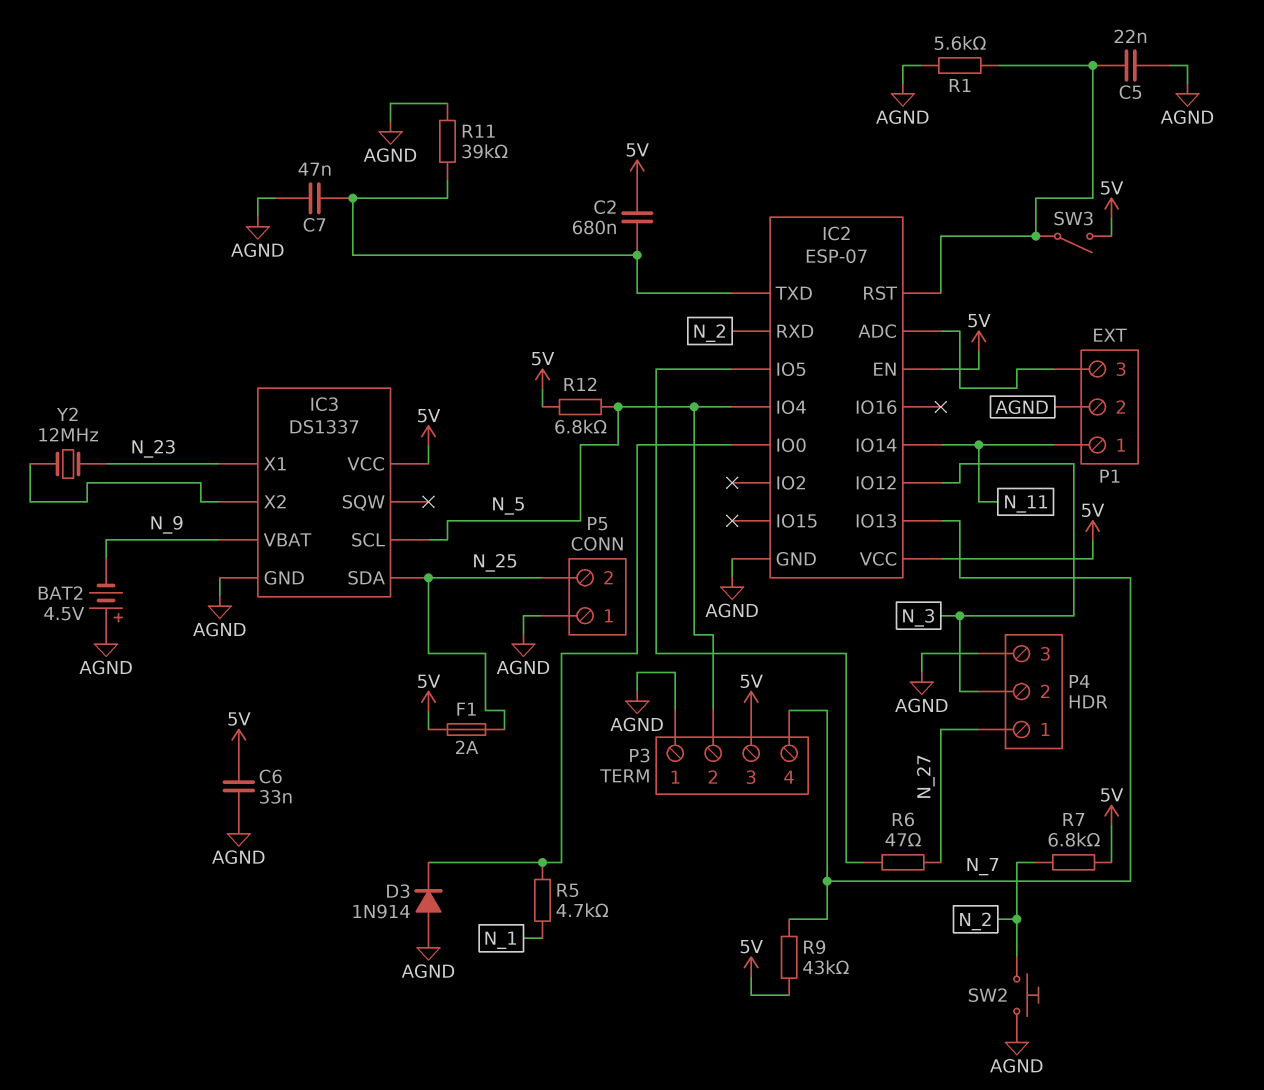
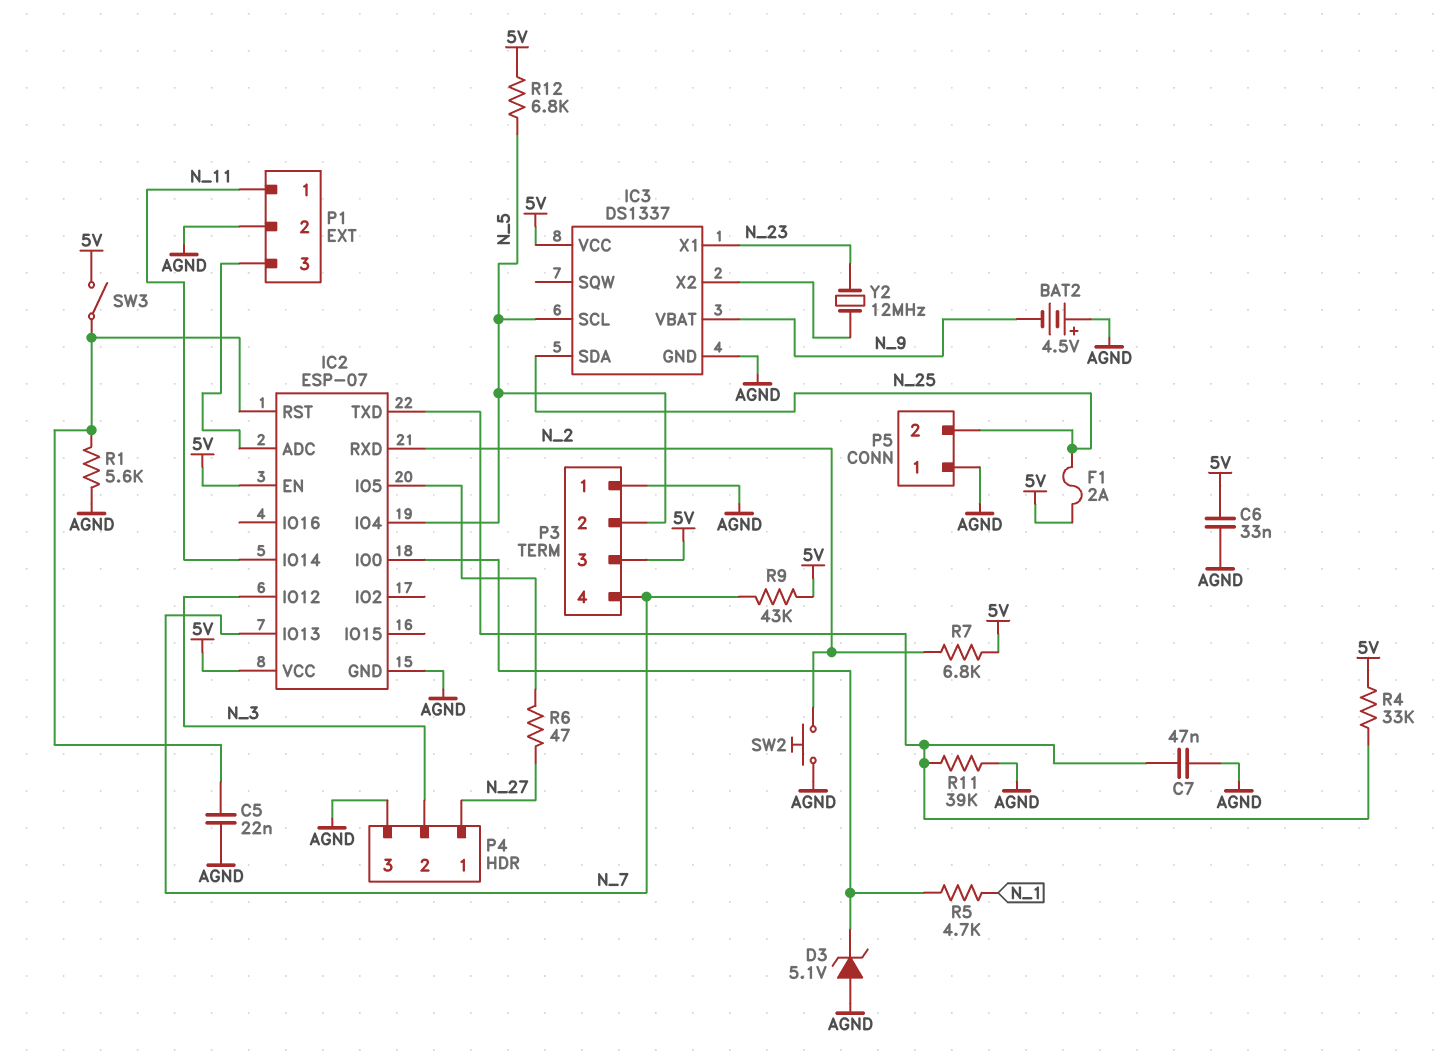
C2: 680nF (5V, IC2/TXD) -> none
D3: diode 1N914 (A AGND, K IC2/IO0) -> zener 5.1V (A AGND, K IC2/IO0)
R4: none -> 33k (5V, IC2/TXD)

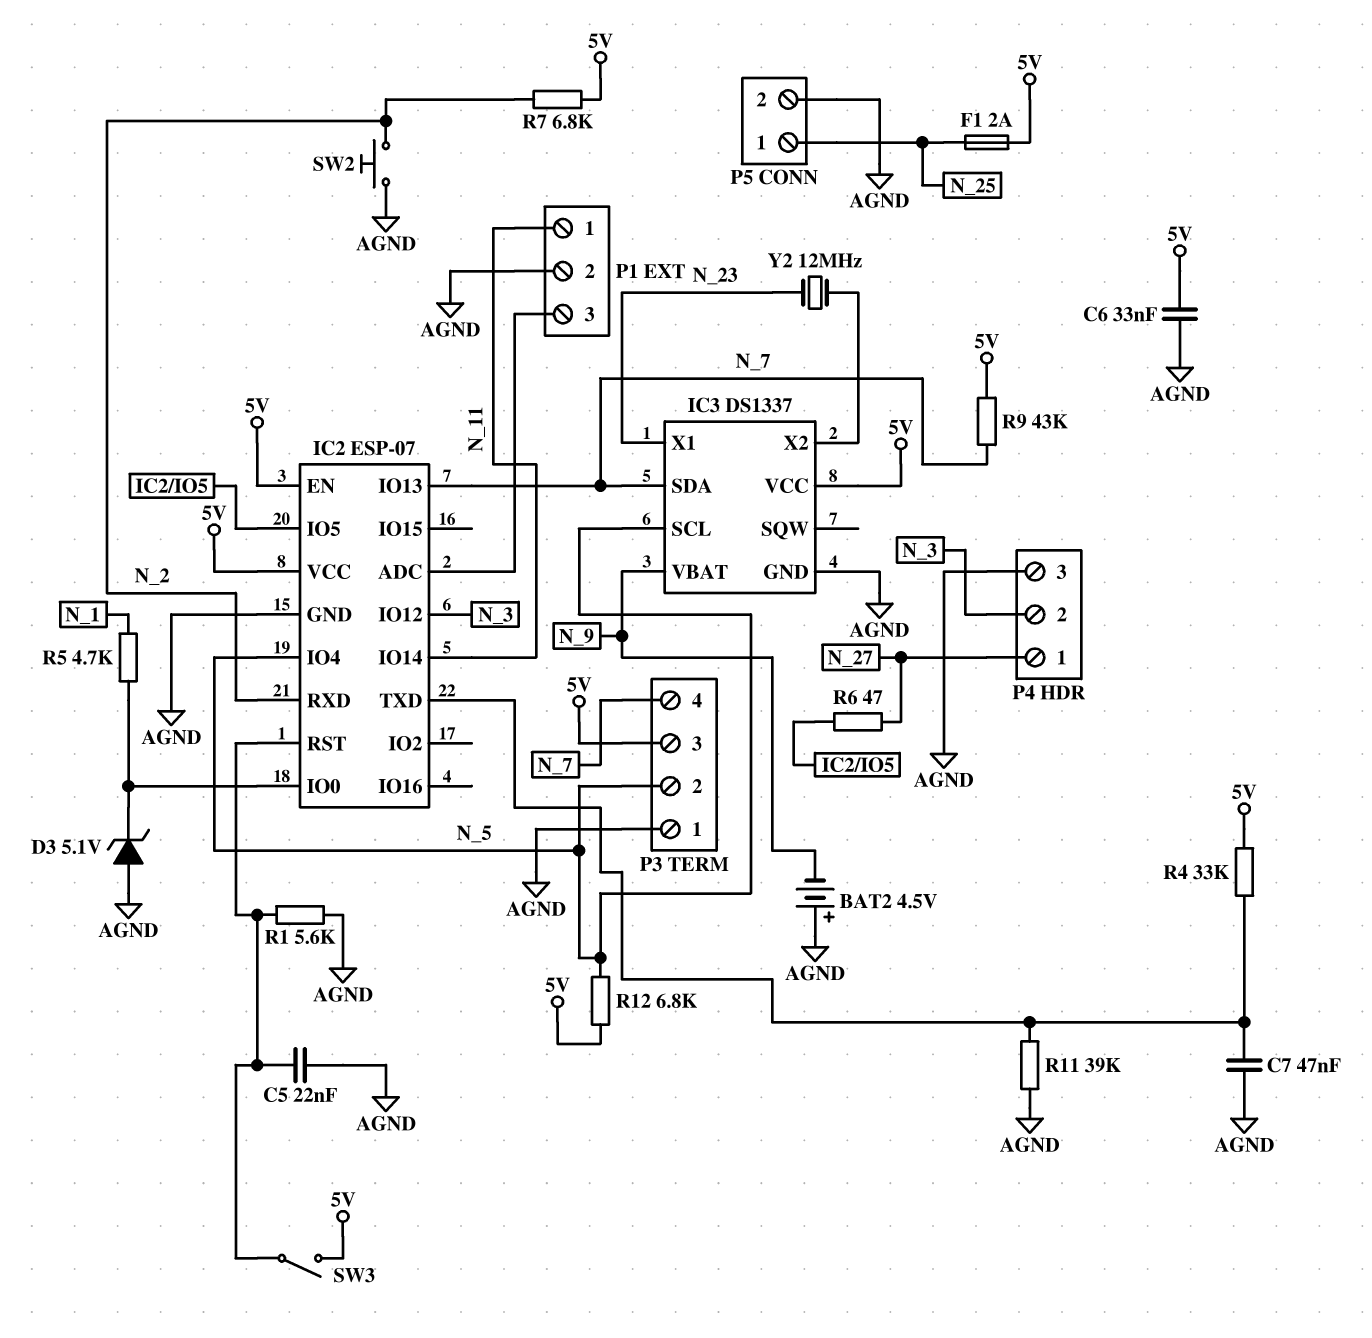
IC3 pin SDA: N_25 -> N_7
P5 pin 1: AGND -> N_25
P5 pin 2: N_25 -> AGND

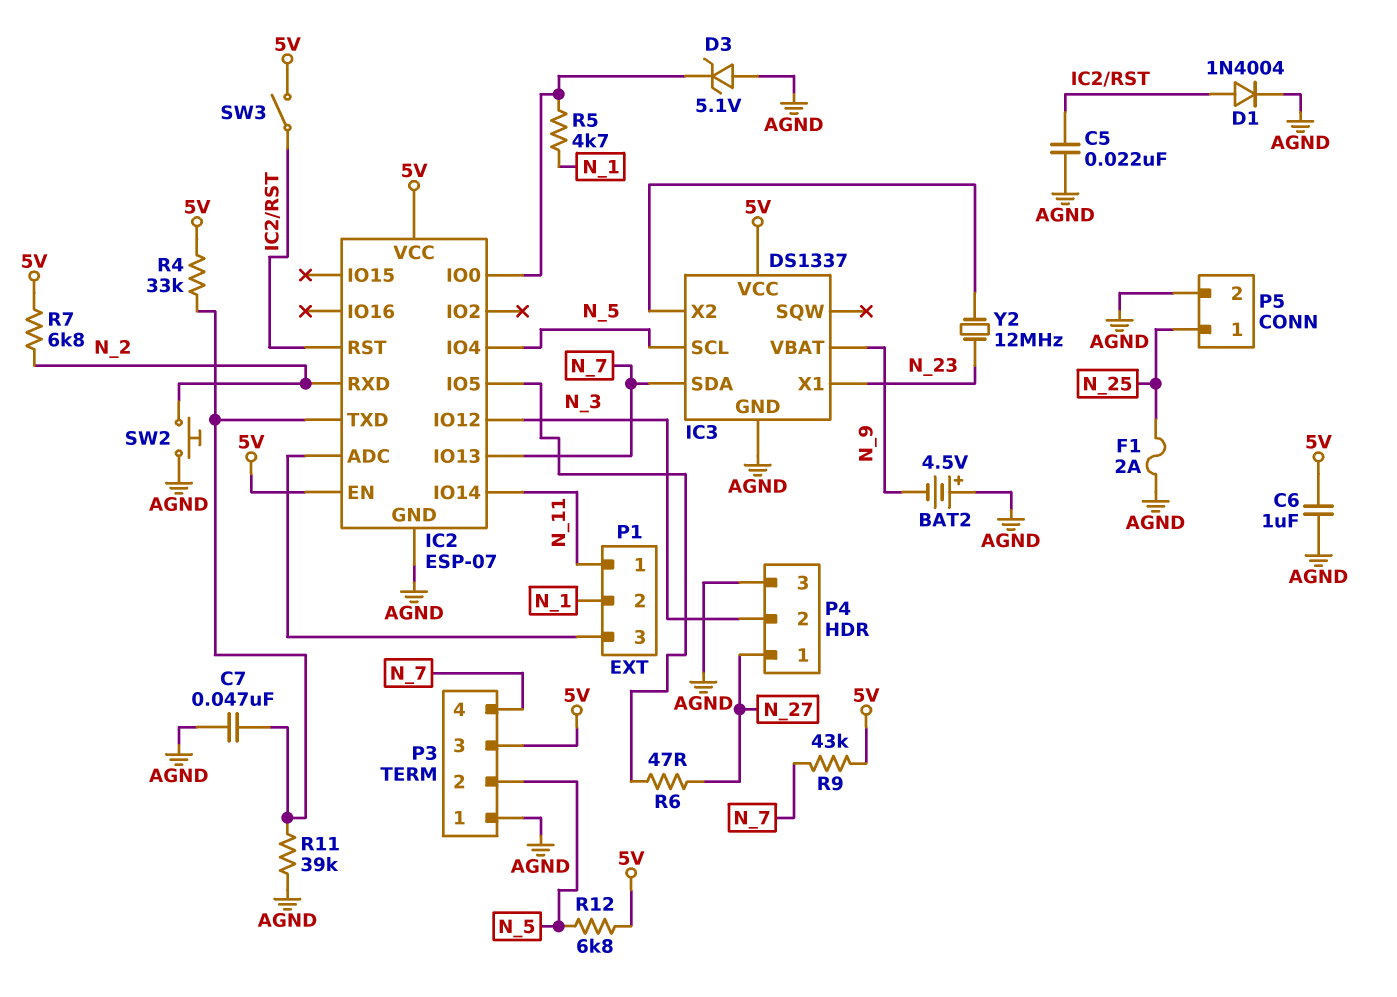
C6: 33nF (5V, AGND) -> 1uF (5V, AGND)
D1: none -> diode 1N4004 (A IC2/RST, K AGND)
F1: 2A (5V, N_25) -> 2A (AGND, N_25)
P1 pin 2: AGND -> N_1
R1: 5.6k (AGND, IC2/RST) -> none

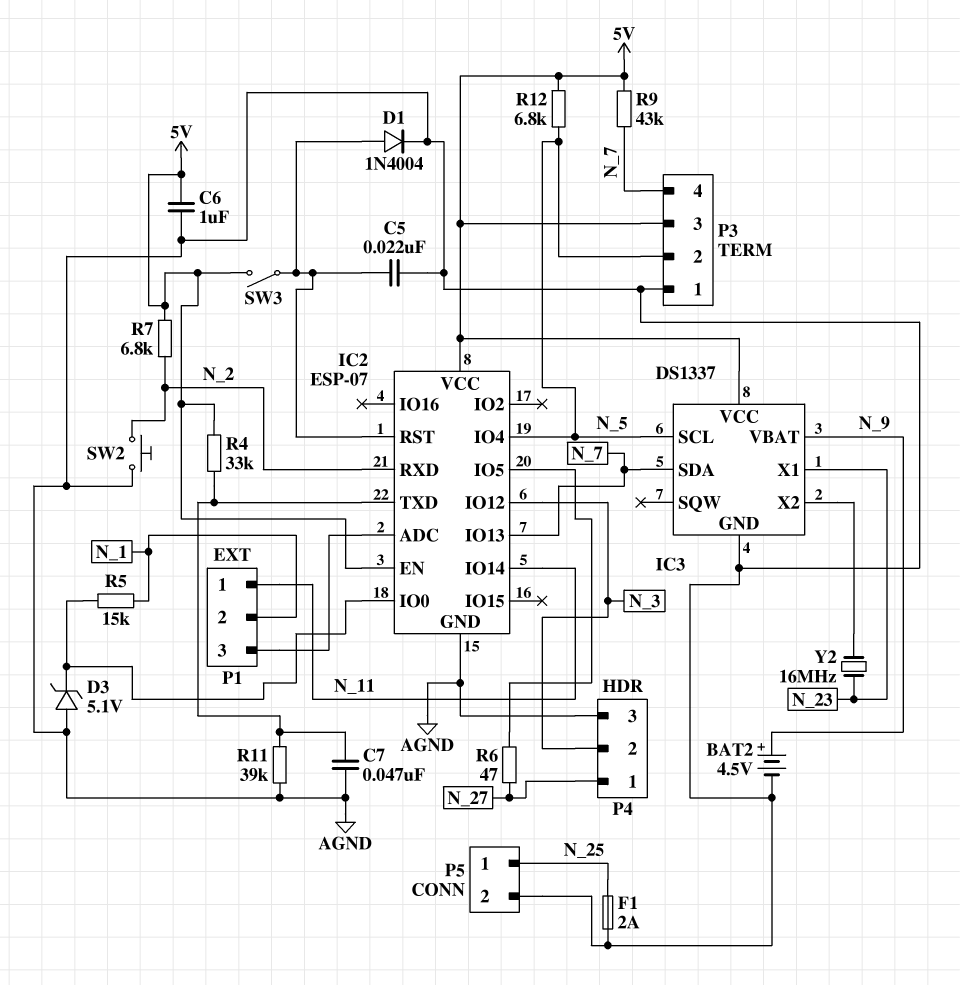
BAT2: 4.5V (plus AGND, minus N_9) -> 4.5V (plus N_9, minus AGND)
R5: 4.7k (IC2/IO0, N_1) -> 15k (IC2/IO0, N_1)
Y2: 12MHz (IC3/X2, N_23) -> 16MHz (IC3/X2, N_23)

